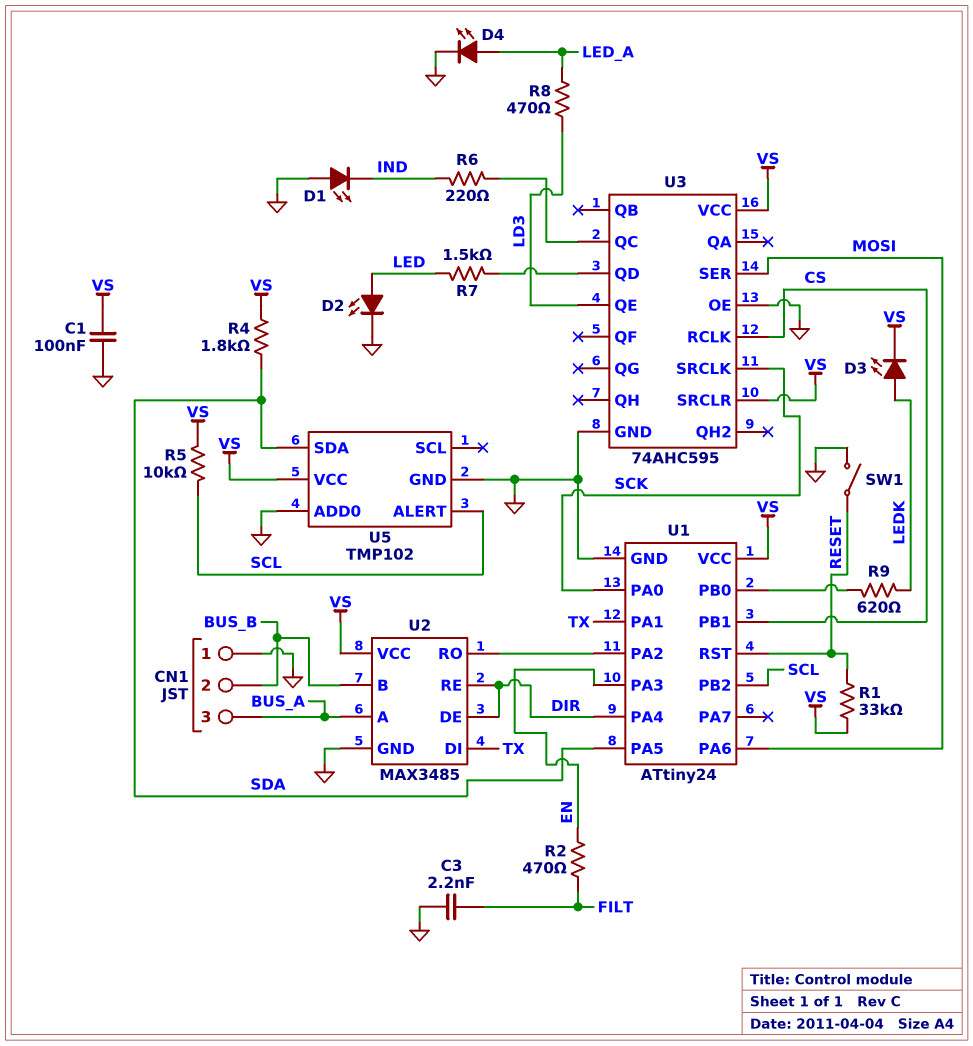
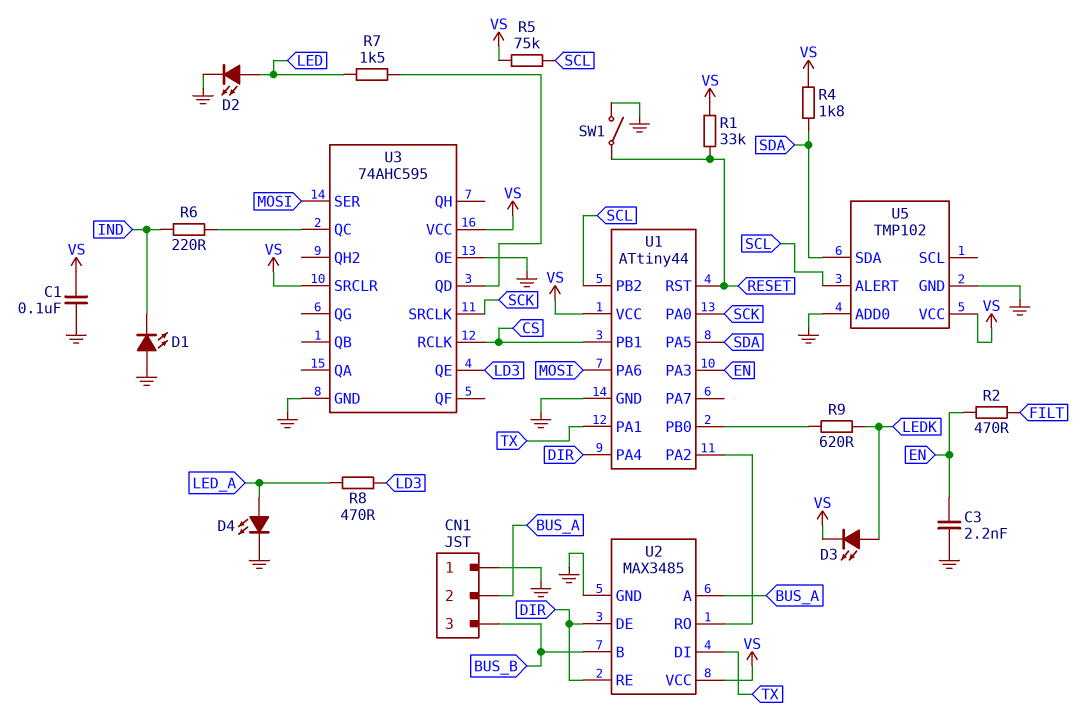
C3: 2.2nF (FILT, GND) -> 2.2nF (EN, GND)
CN1 pin 2: BUS_B -> BUS_A
CN1 pin 3: BUS_A -> BUS_B
R5: 10k (SCL, VS) -> 75k (SCL, VS)
U1: ATtiny24 -> ATtiny44

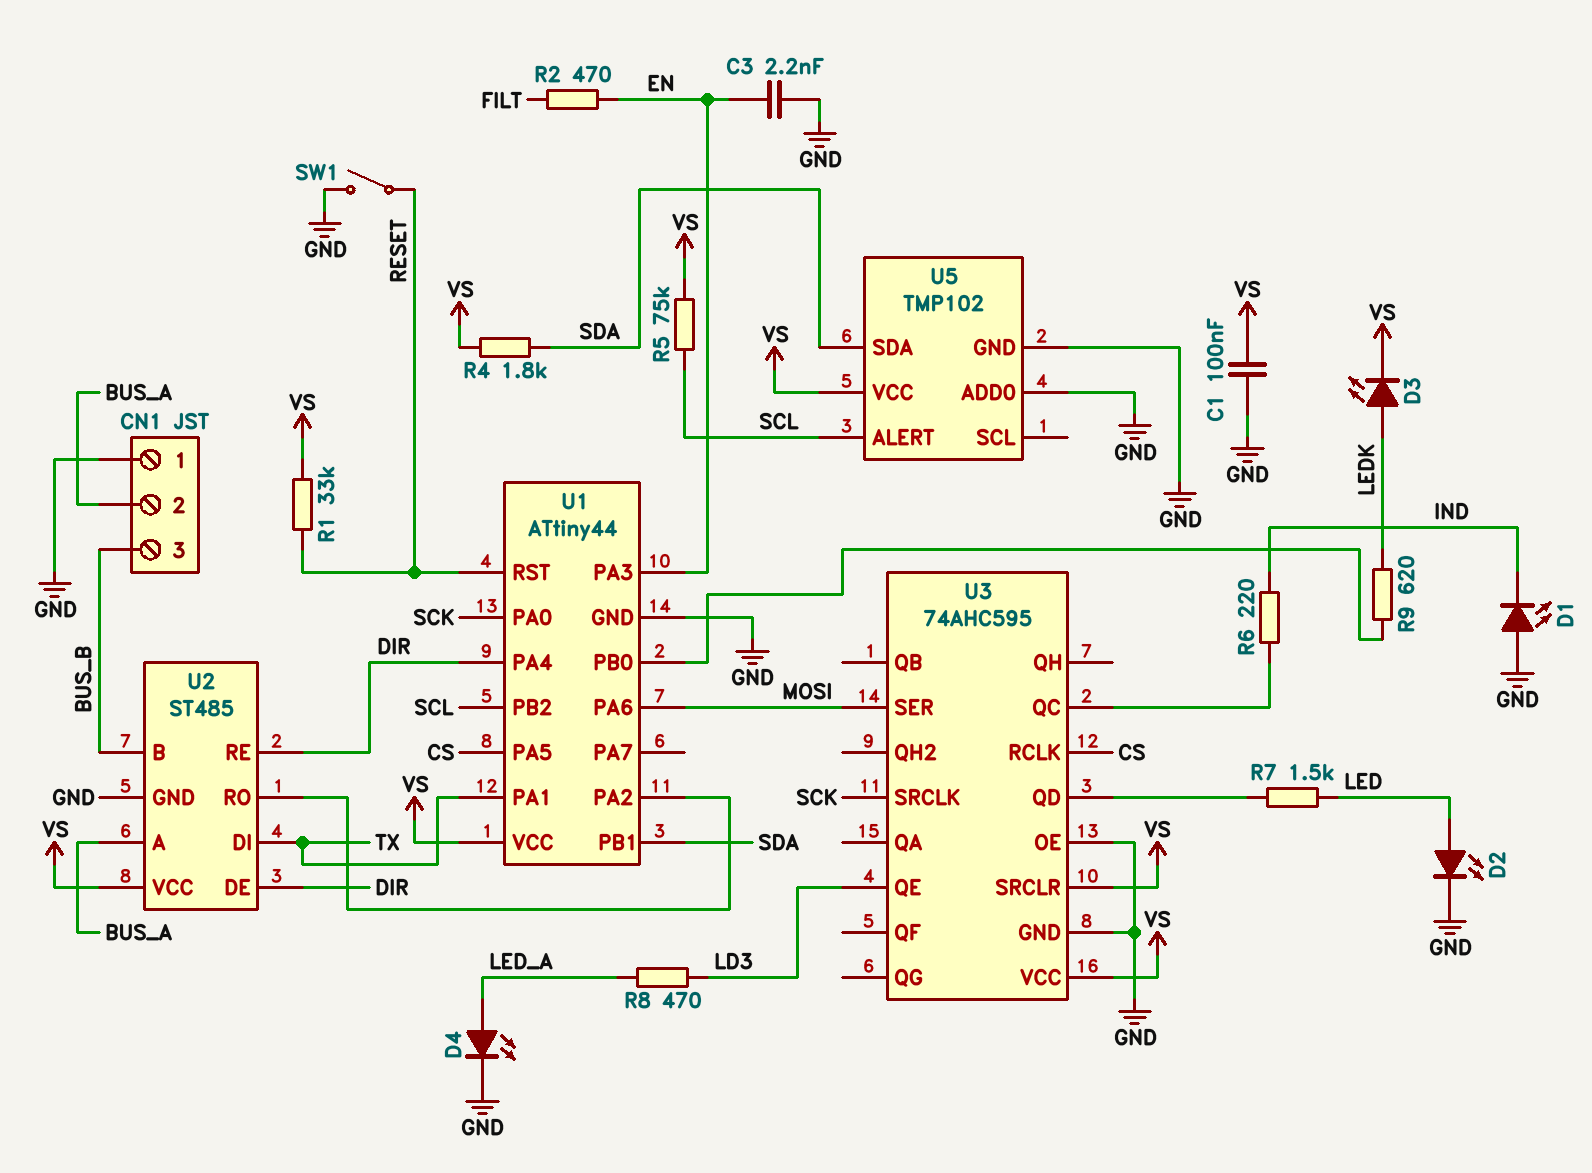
U1 pin PA5: SDA -> CS
U1 pin PB1: CS -> SDA
U2: MAX3485 -> ST485

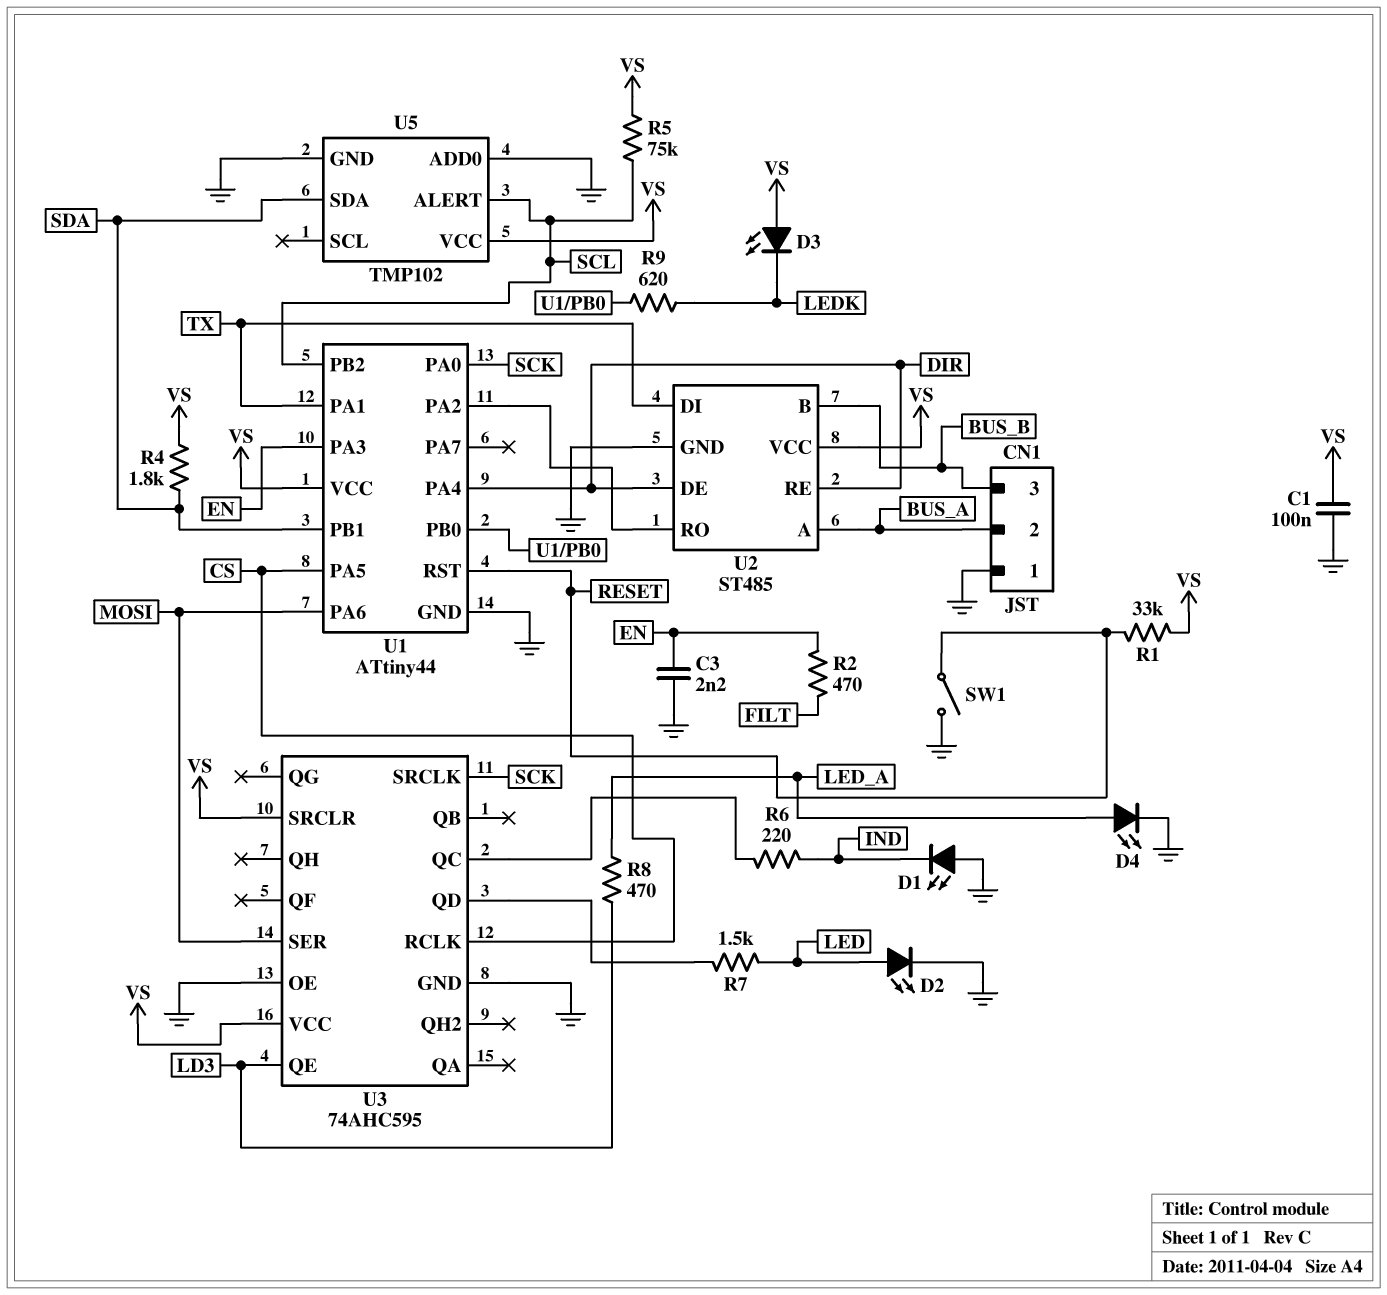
D3: LED (A LEDK, K VS) -> LED (A VS, K LEDK)

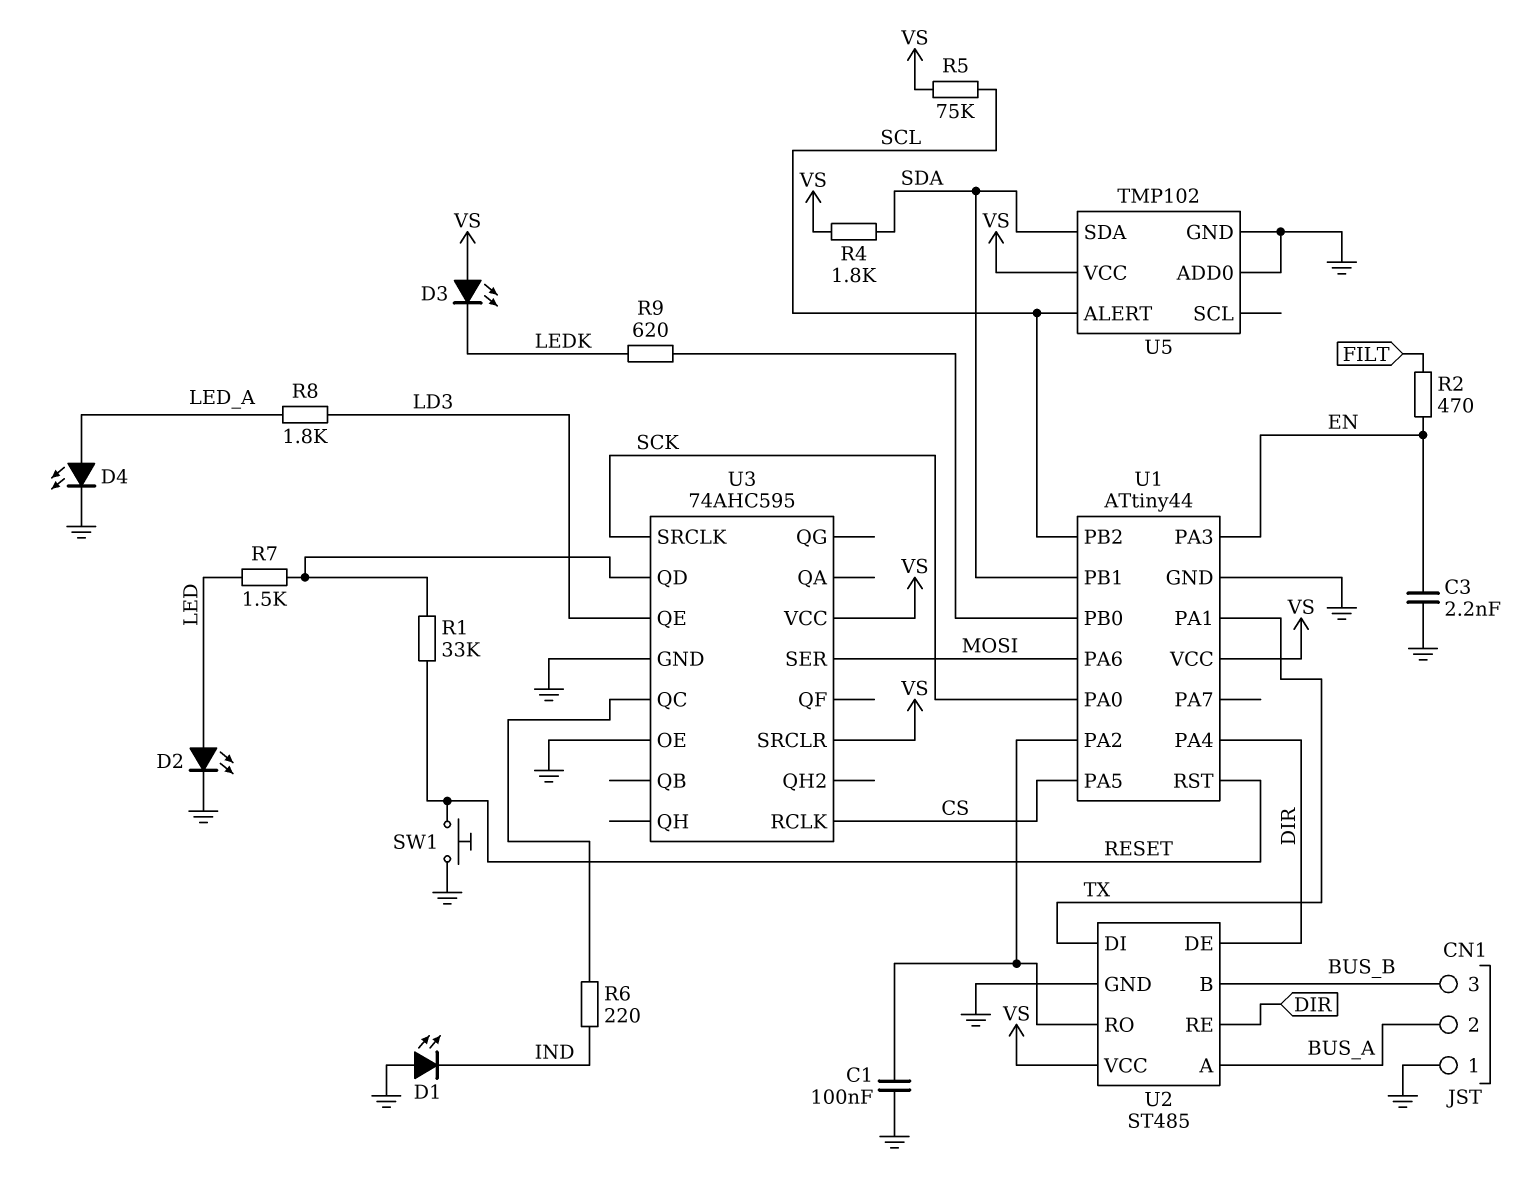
C1: 100nF (GND, VS) -> 100nF (GND, U1/PA2)
R1: 33k (RESET, VS) -> 33k (RESET, U3/QD)
R8: 470 (LD3, LED_A) -> 1.8k (LD3, LED_A)
SW1: switch (GND, RESET) -> button (GND, RESET)

